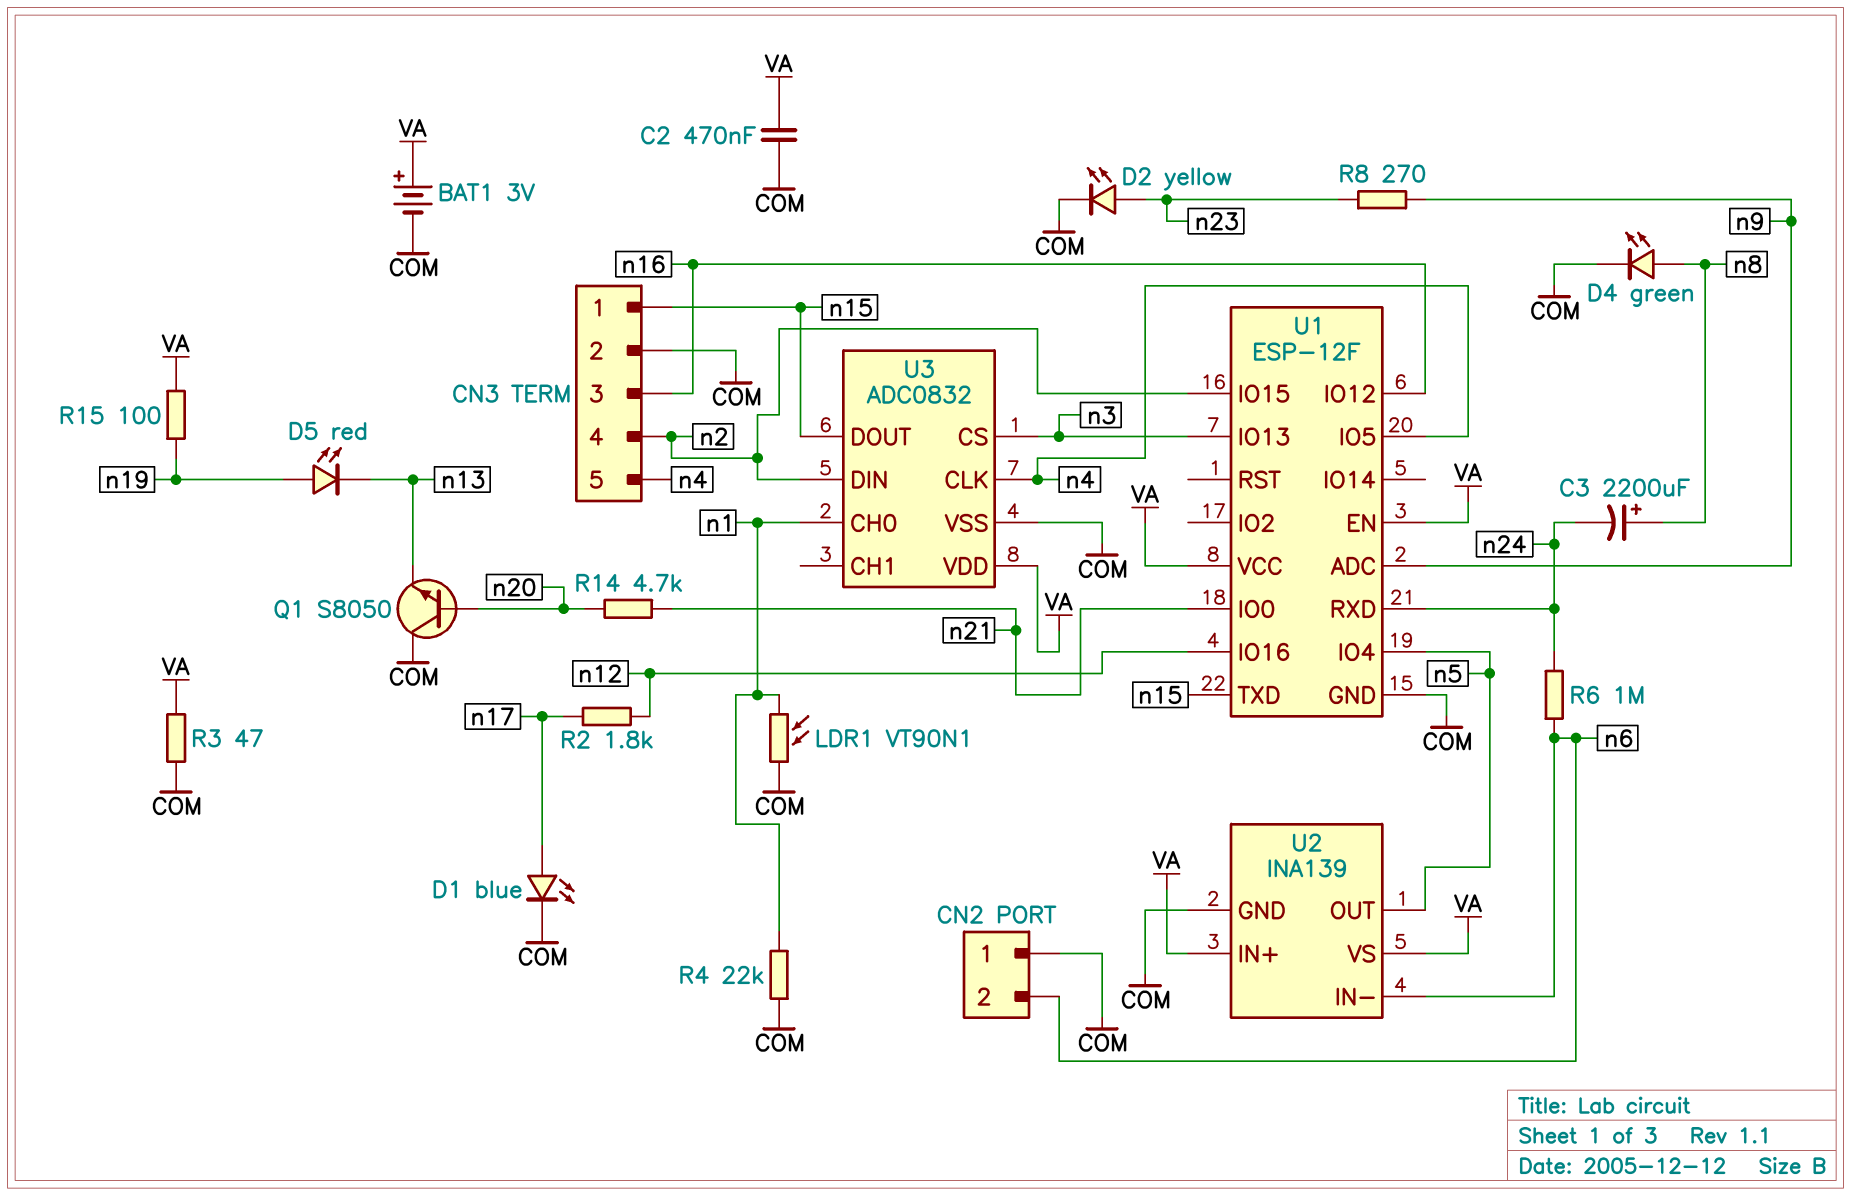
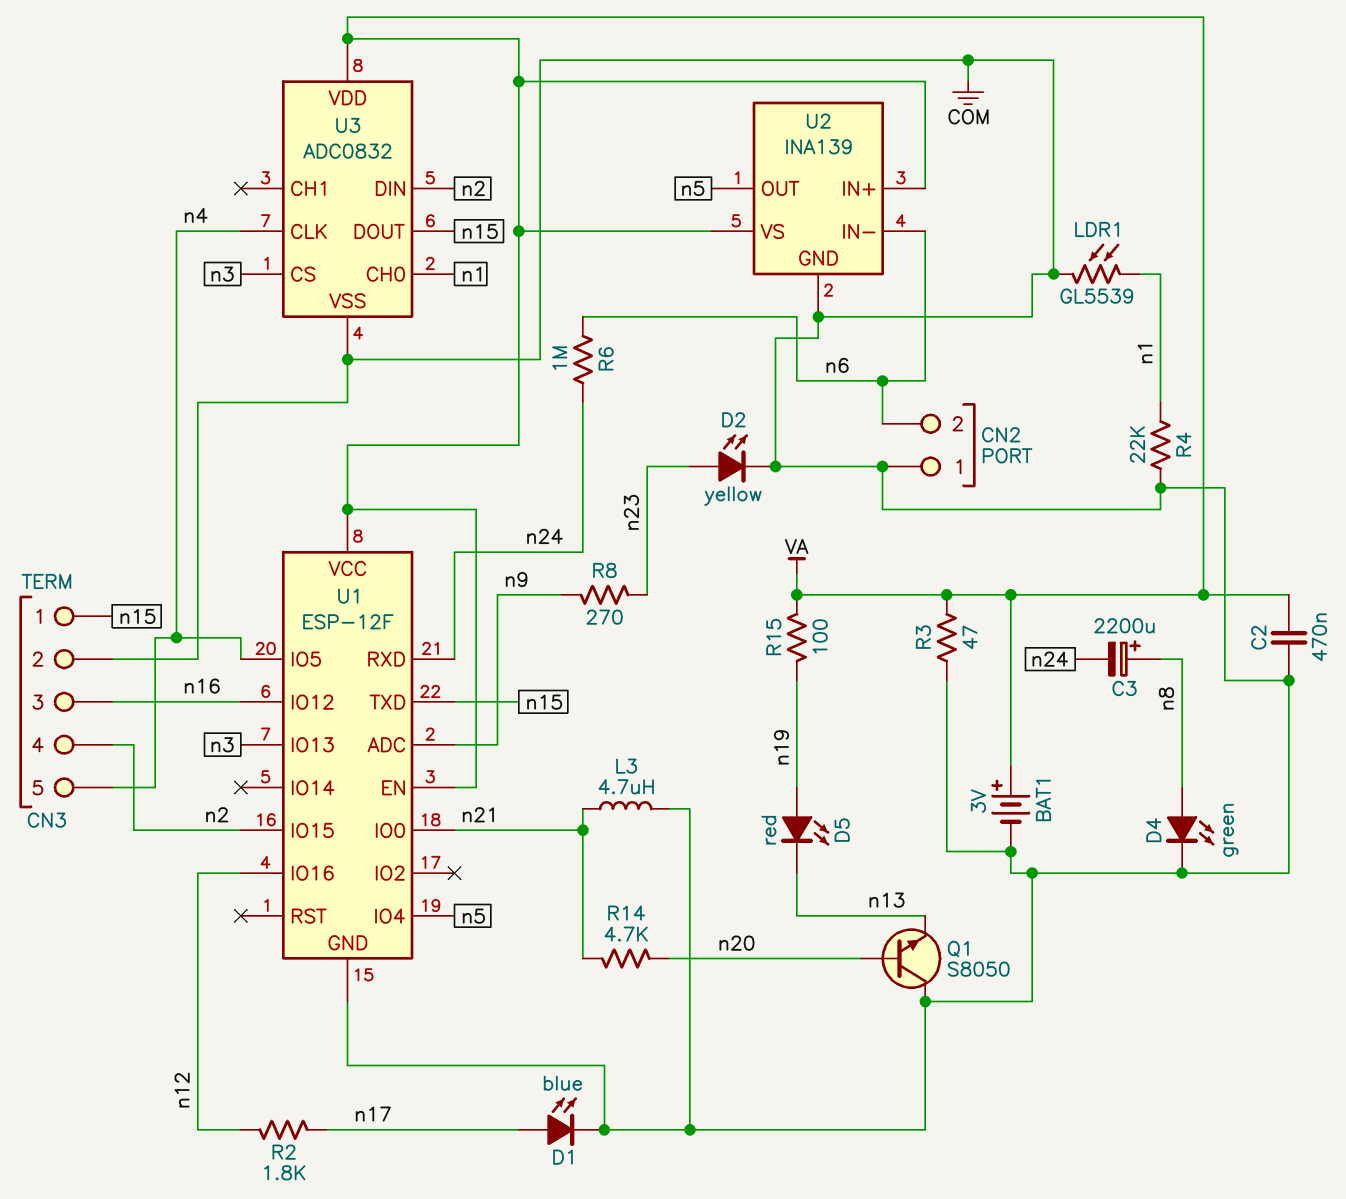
L3: none -> 4.7uH (COM, n21)
LDR1: VT90N1 (COM, n1) -> GL5539 (COM, n1)

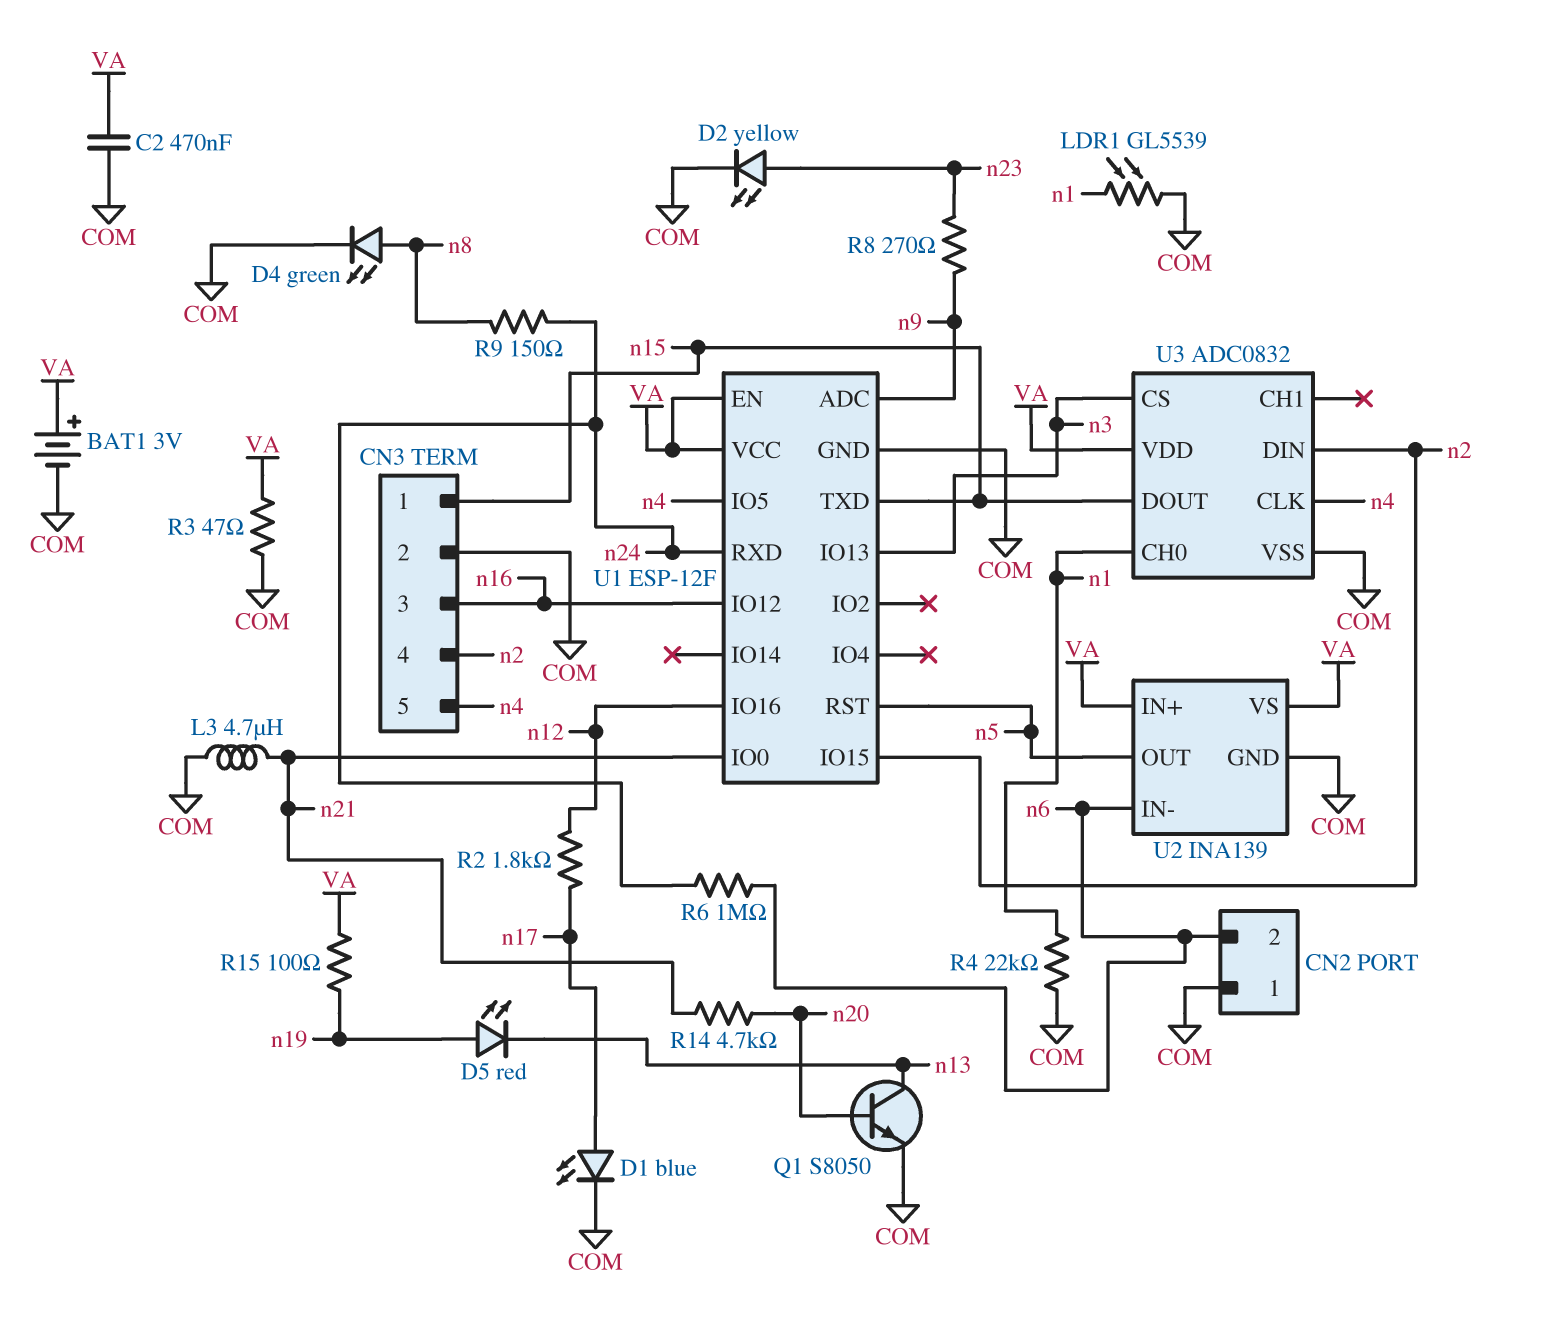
C3: 2200uF (plus n8, minus n24) -> none
Q1: NPN S8050 (B n20, C COM, E n13) -> NPN S8050 (B n20, C n13, E COM)
R9: none -> 150 (n8, n24)
U1 pin IO4: n5 -> none
U1 pin RST: none -> n5

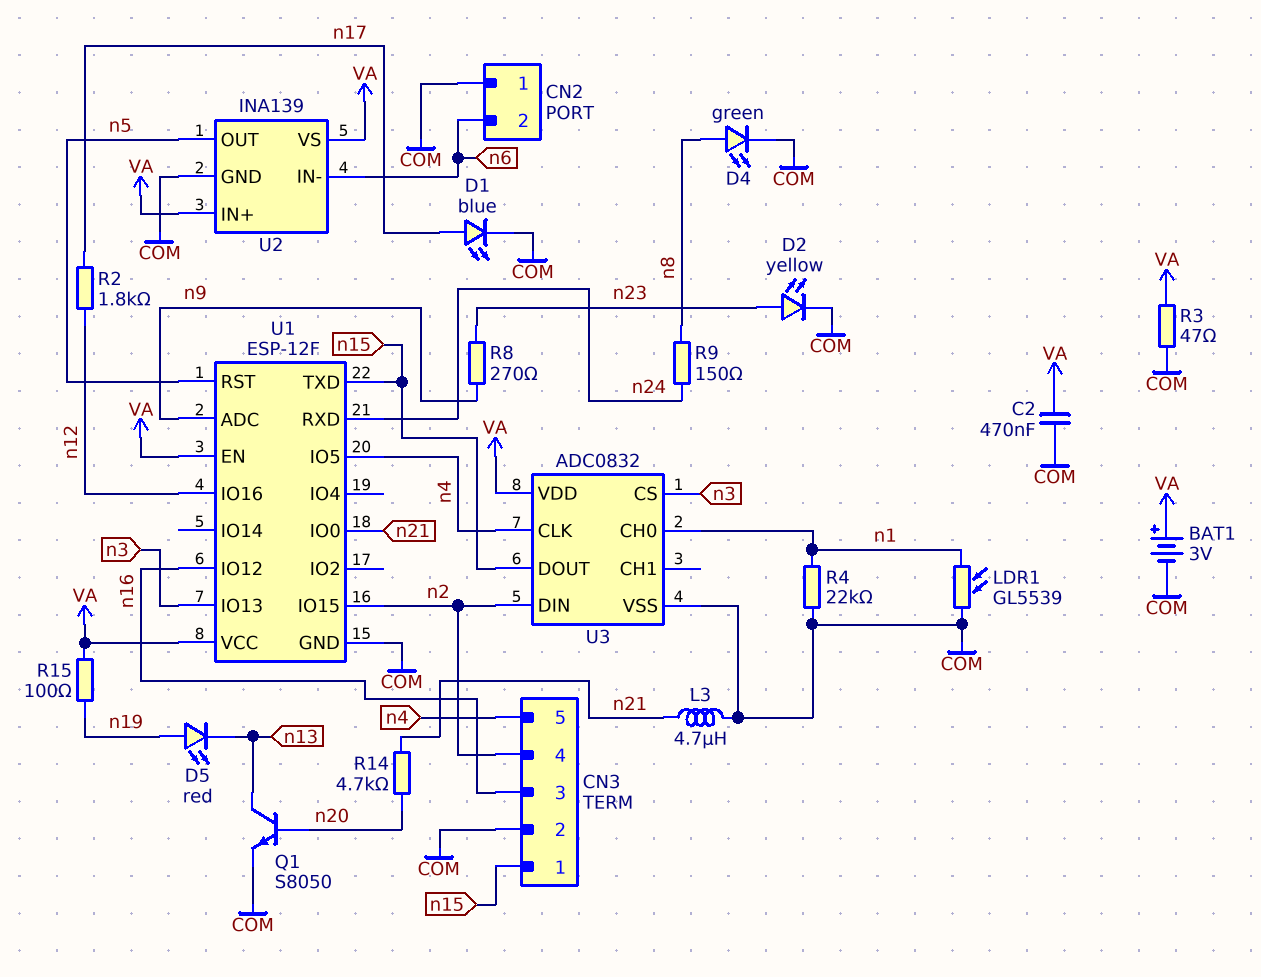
R6: 1M (n6, n24) -> none

